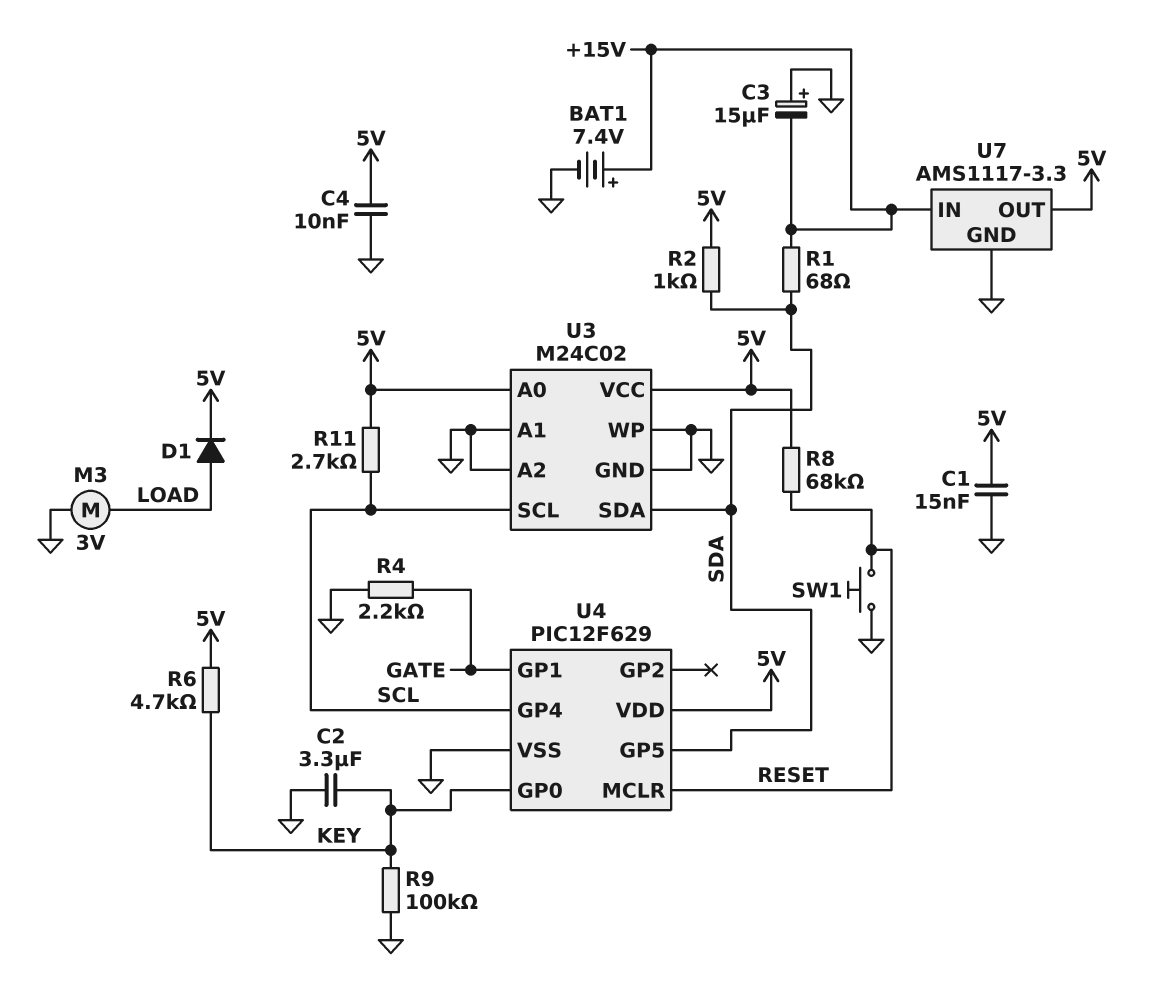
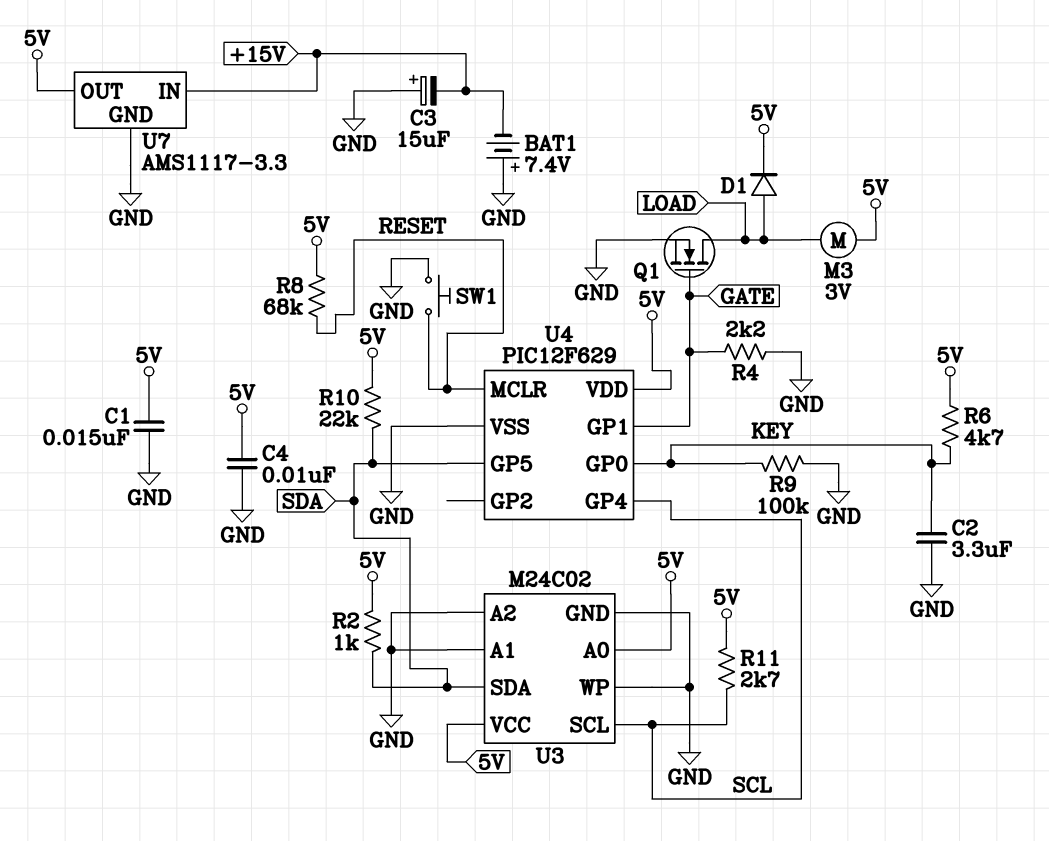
BAT1: 7.4V (plus +15V, minus GND) -> 7.4V (plus GND, minus +15V)
M3: motor 3V (GND, LOAD) -> motor 3V (5V, LOAD)
Q1: none -> NMOS (G GATE, D LOAD, S GND)
R1: 68 (+15V, SDA) -> none
R10: none -> 22k (5V, SDA)

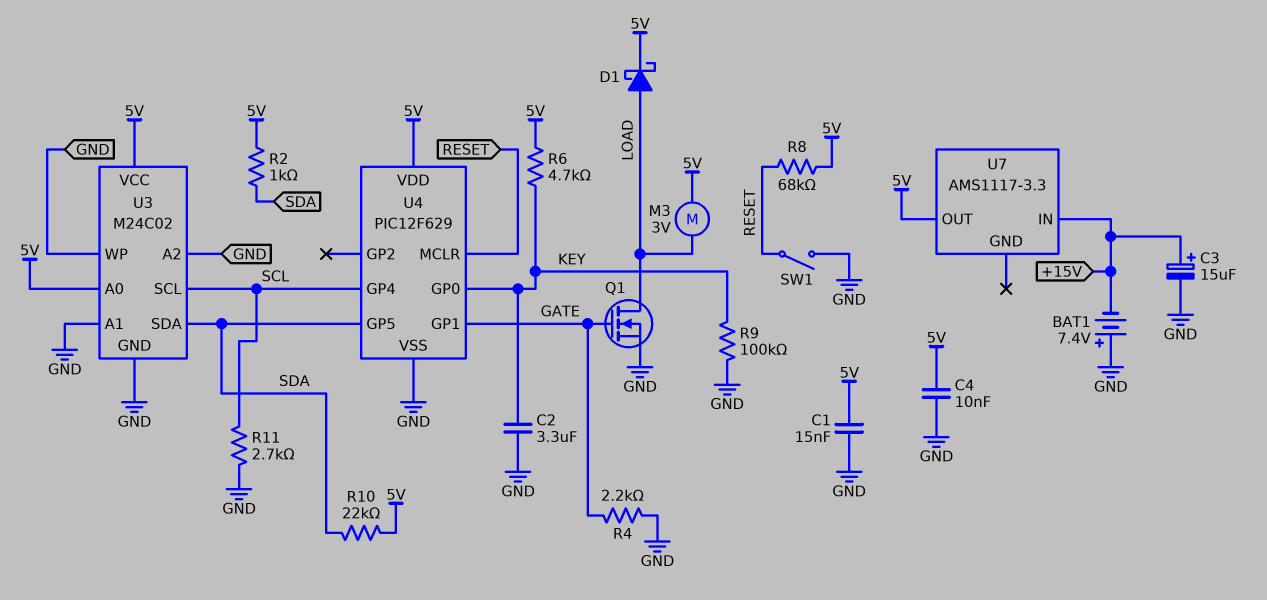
C3: 15uF (plus GND, minus +15V) -> 15uF (plus +15V, minus GND)
D1: diode (A LOAD, K 5V) -> schottky (A LOAD, K 5V)
R11: 2.7k (5V, SCL) -> 2.7k (GND, SCL)
SW1: button (GND, RESET) -> switch (GND, RESET)
U7 pin GND: GND -> none

